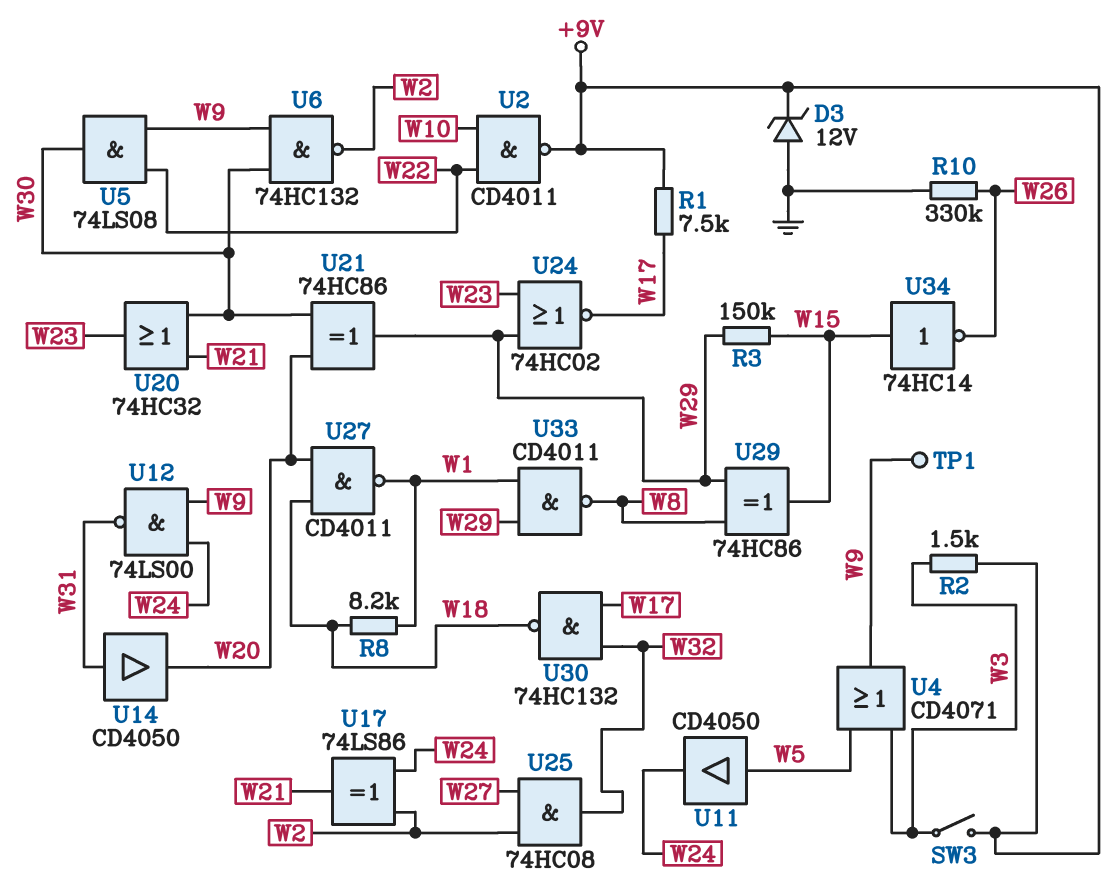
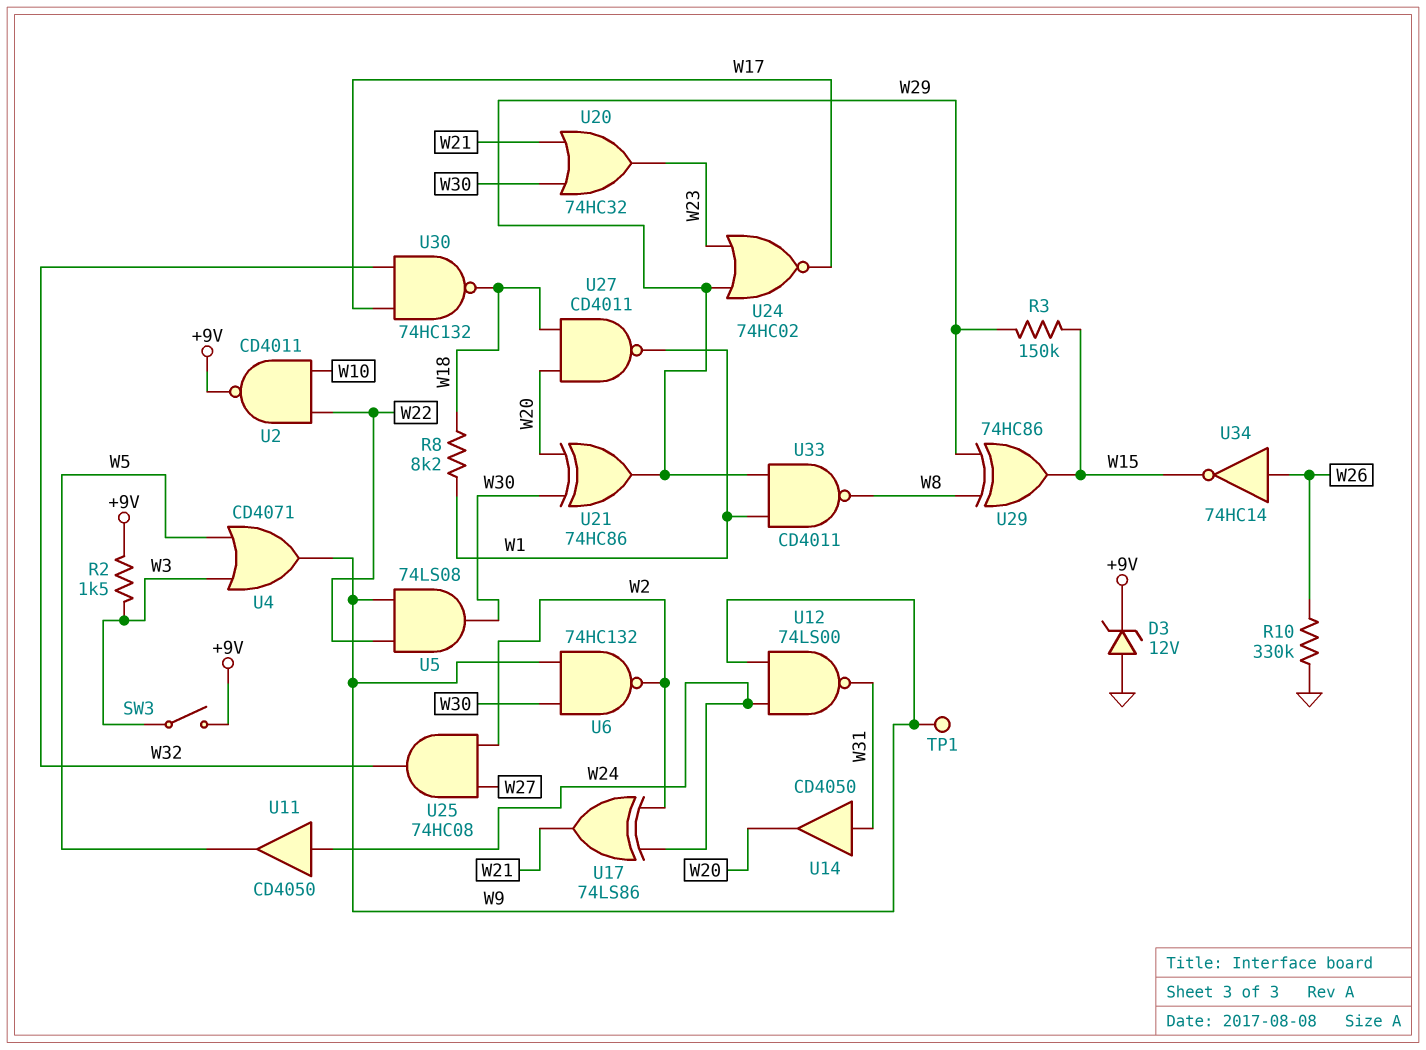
R1: 7.5k (+9V, W17) -> none
U11: buffer CD4050 (in W5, out W24) -> buffer CD4050 (in W24, out W5)
U34: NOT 74HC14 (in W15, out W26) -> NOT 74HC14 (in W26, out W15)

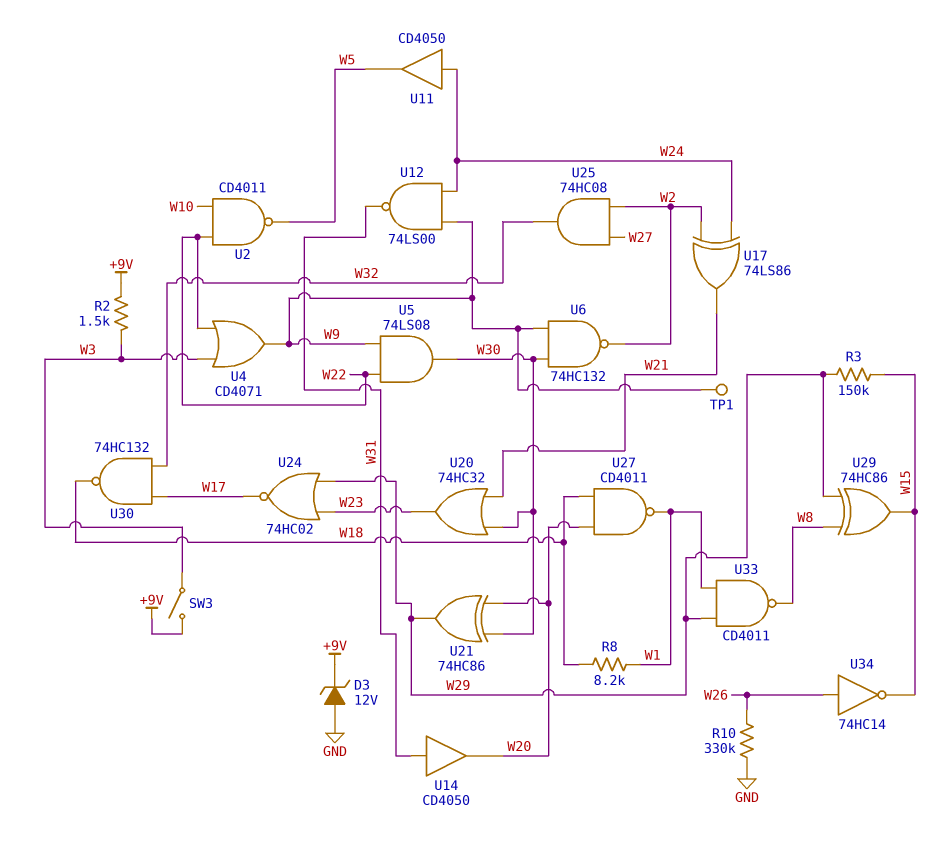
U2: NAND CD4011 (in W10, in W22, out +9V) -> NAND CD4011 (in W10, in W22, out W5)
U4: OR CD4071 (in W3, in W5, out W9) -> OR CD4071 (in W3, in W22, out W9)

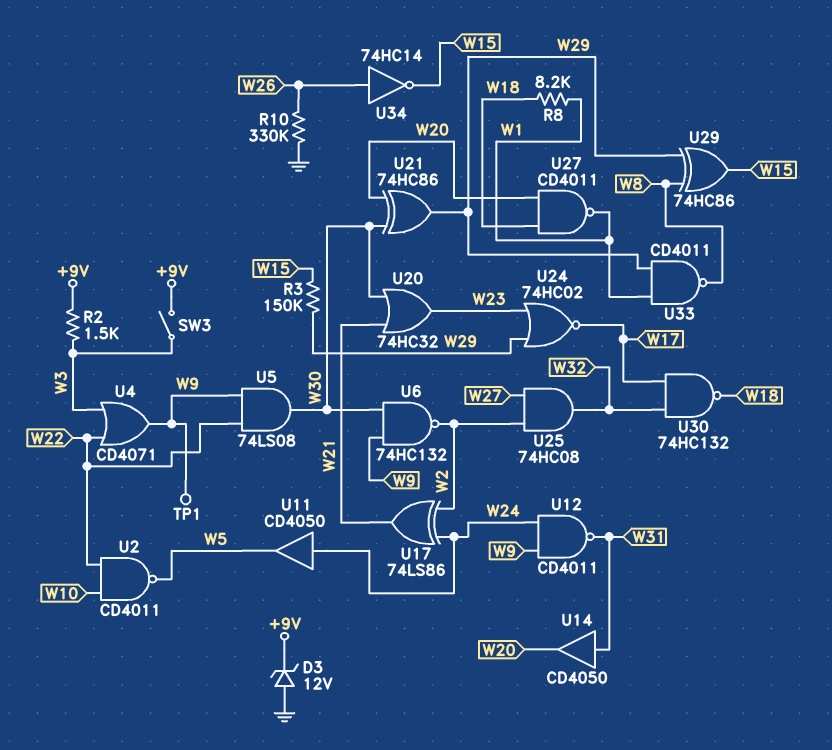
U12: NAND 74LS00 (in W9, in W24, out W31) -> NAND CD4011 (in W9, in W24, out W31)

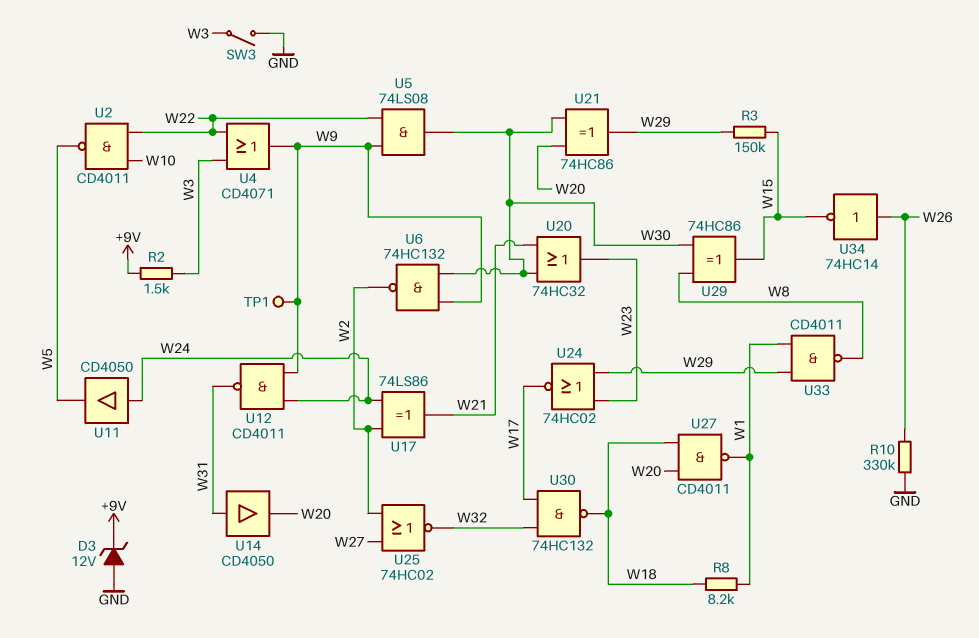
SW3: switch (+9V, W3) -> switch (GND, W3)
U25: AND 74HC08 (in W2, in W27, out W32) -> NOR 74HC02 (in W2, in W27, out W32)
U29: XOR 74HC86 (in W8, in W29, out W15) -> XOR 74HC86 (in W8, in W30, out W15)

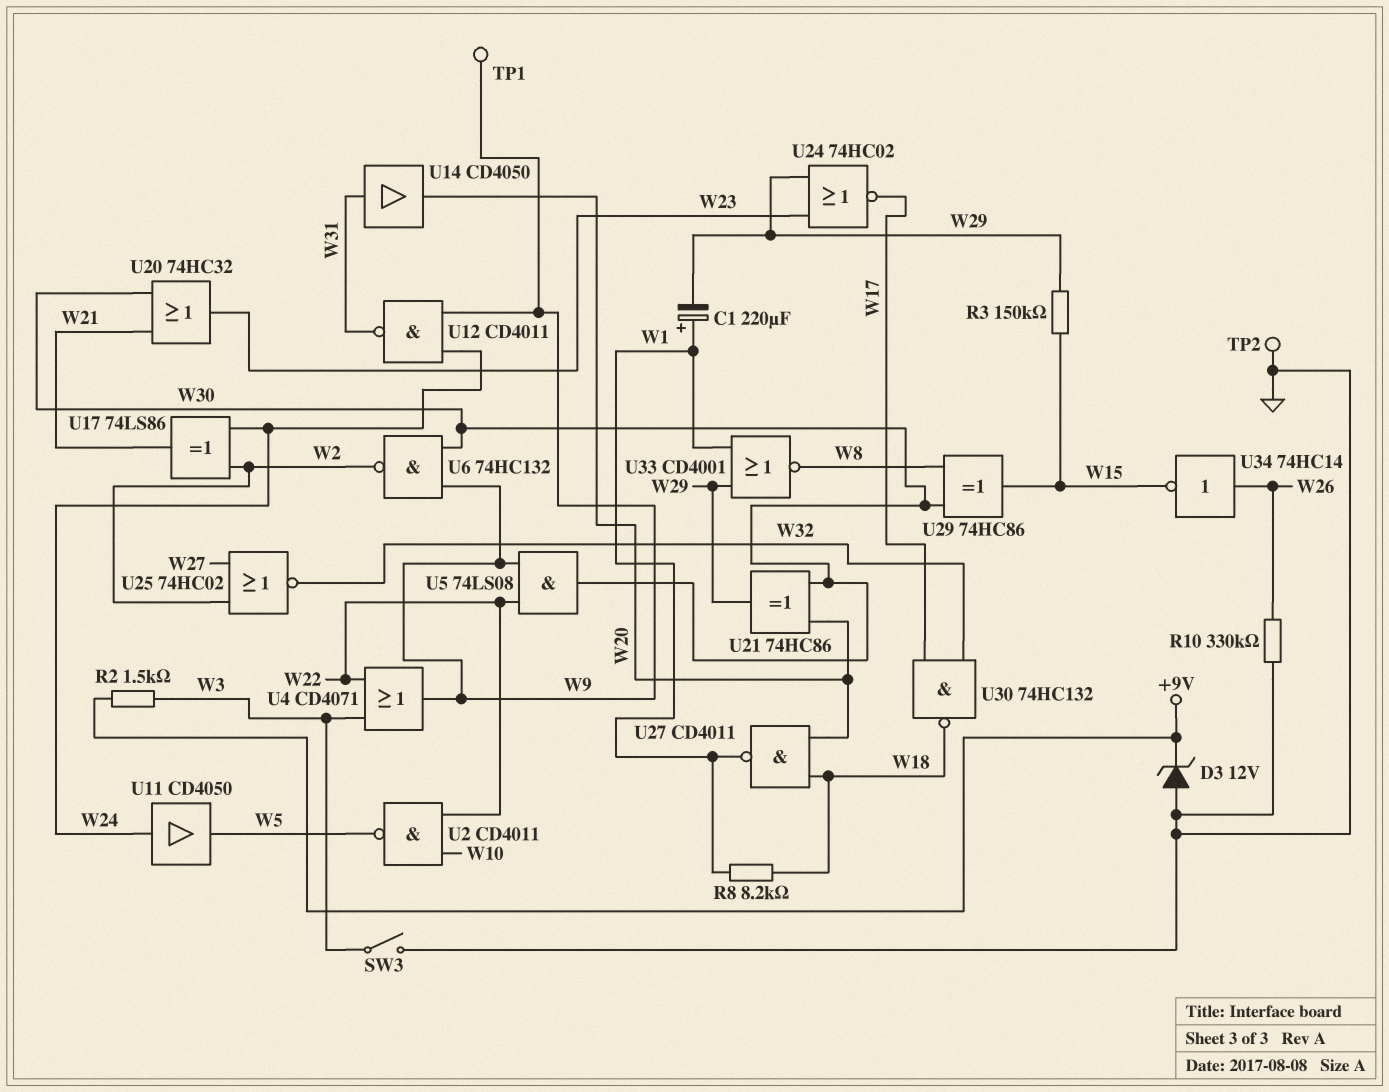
C1: none -> 220uF (plus W1, minus W29)
TP2: none -> test point (GND)
U33: NAND CD4011 (in W1, in W29, out W8) -> NOR CD4001 (in W1, in W29, out W8)

